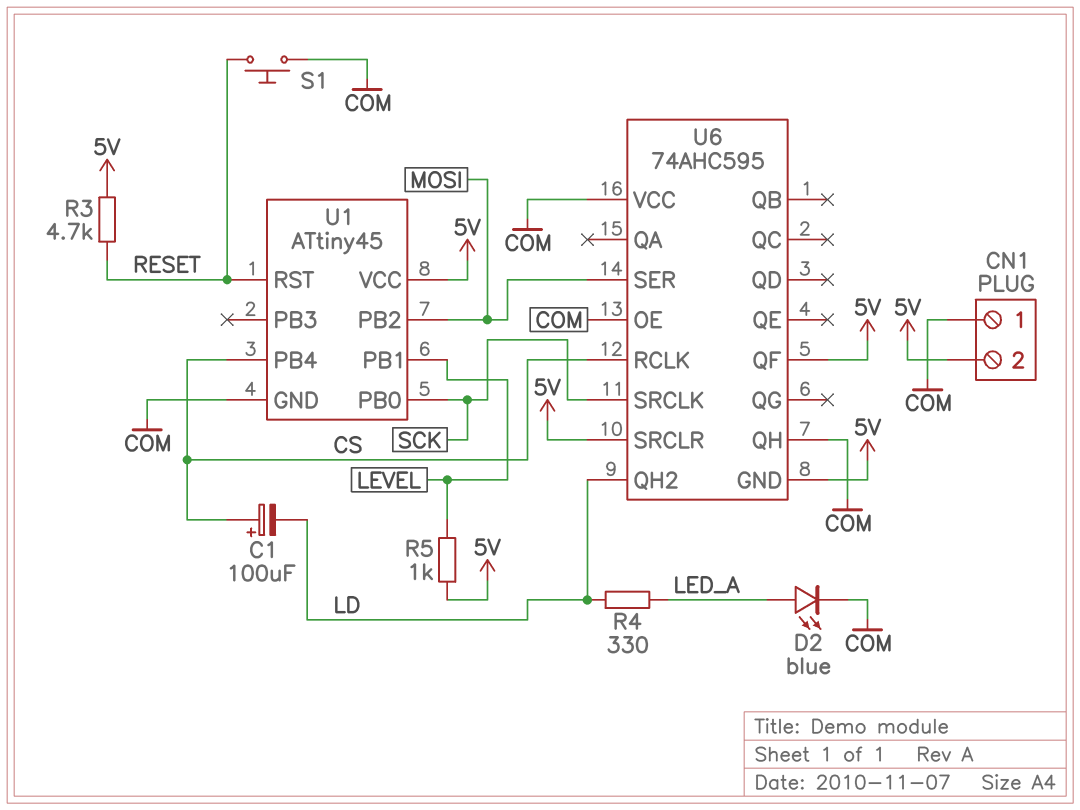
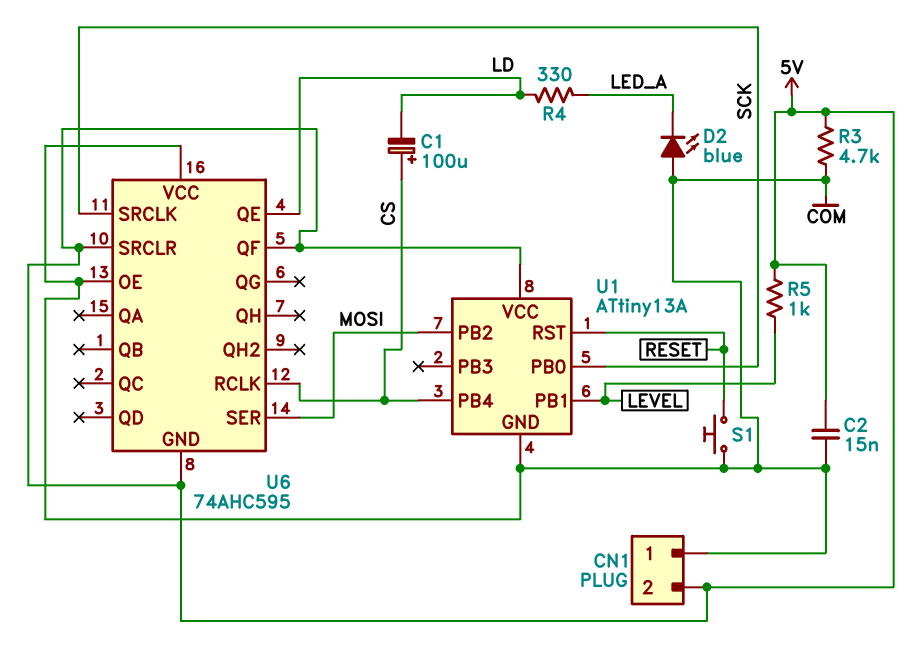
C2: none -> 15nF (5V, COM)
D2: LED blue (A LED_A, K COM) -> LED blue (A COM, K LED_A)
R3: 4.7k (5V, RESET) -> 4.7k (5V, COM)
U1: ATtiny45 -> ATtiny13A
U6 pin QE: none -> LD
U6 pin QH: COM -> none
U6 pin QH2: LD -> none

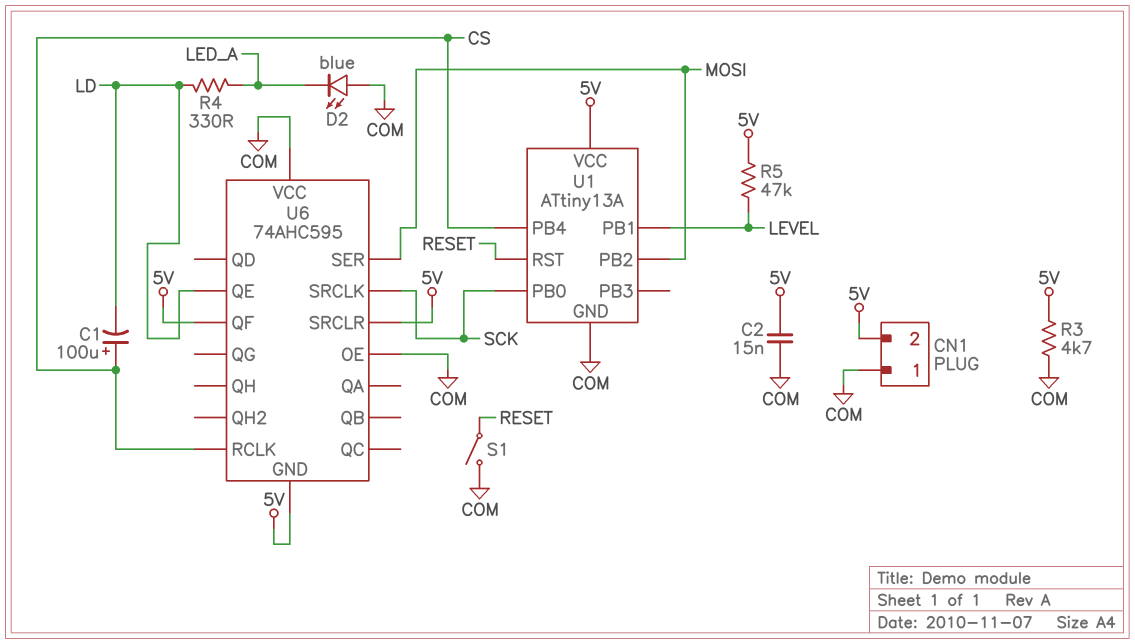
R5: 1k (5V, LEVEL) -> 47k (5V, LEVEL)
S1: button (COM, RESET) -> switch (COM, RESET)

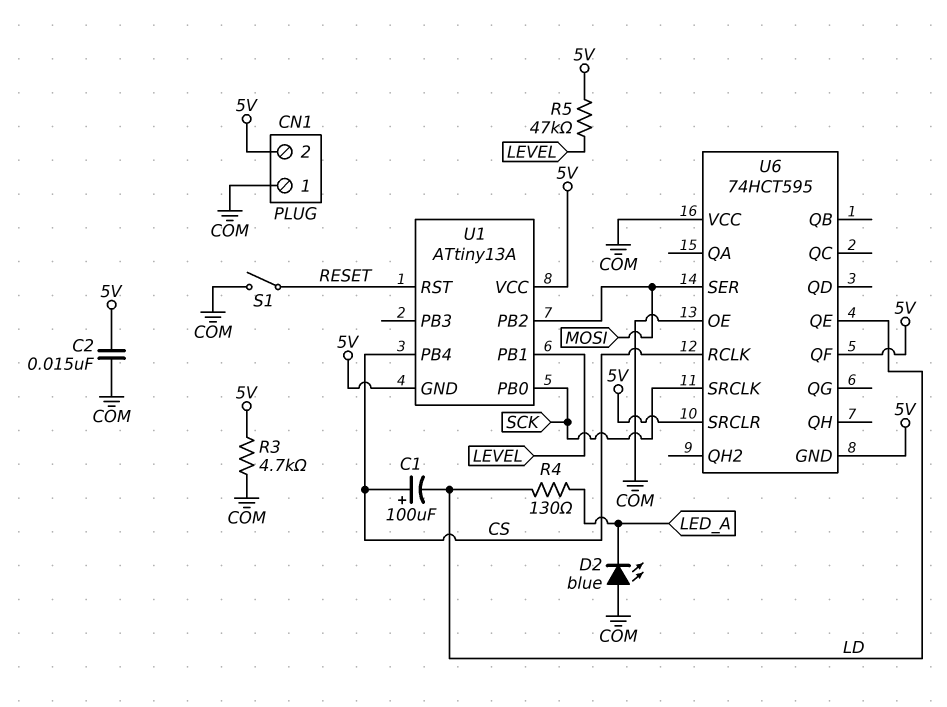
R4: 330 (LD, LED_A) -> 130 (LD, LED_A)
U1 pin GND: COM -> 5V
U6: 74AHC595 -> 74HCT595

